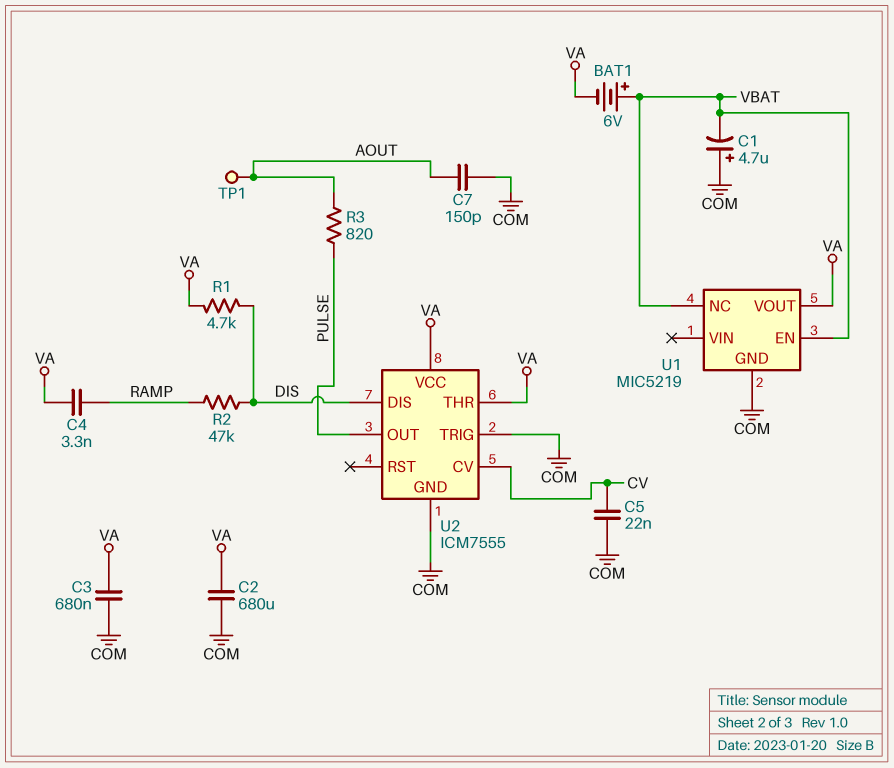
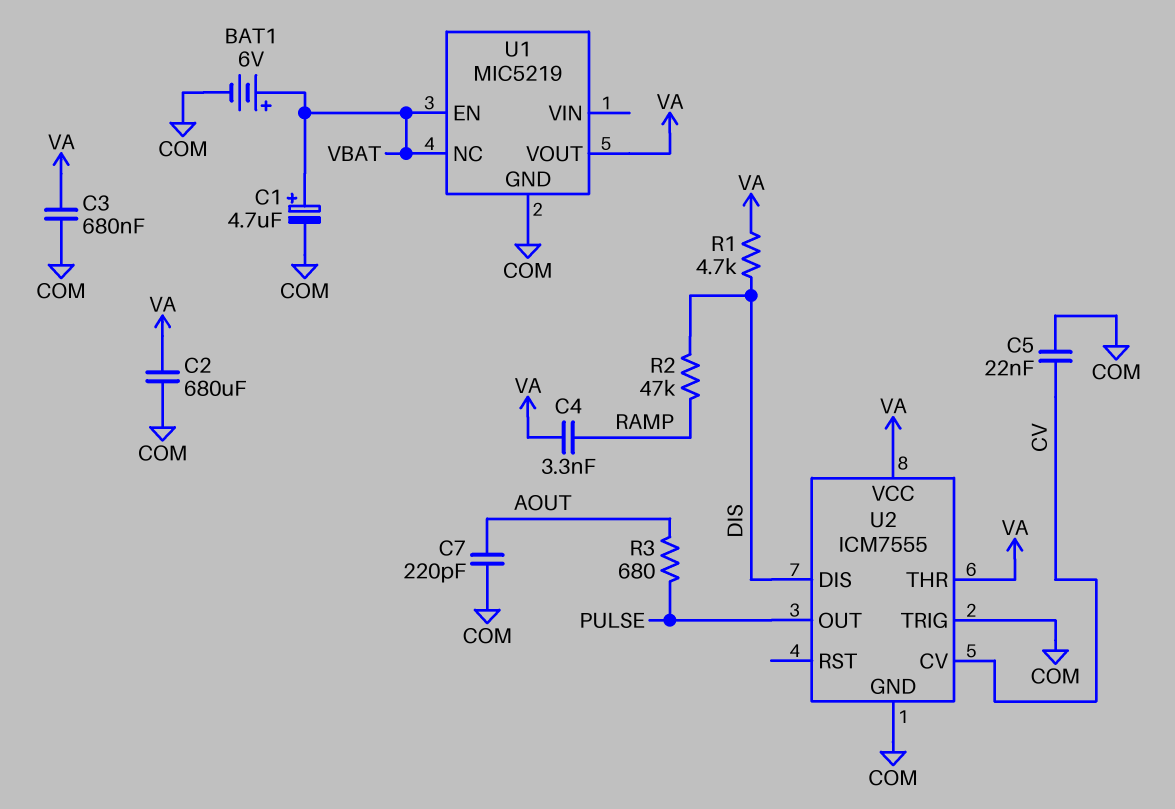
BAT1: 6V (plus VBAT, minus VA) -> 6V (plus VBAT, minus COM)
C1: 4.7uF (plus COM, minus VBAT) -> 4.7uF (plus VBAT, minus COM)
C7: 150pF (AOUT, COM) -> 220pF (AOUT, COM)
R3: 820 (AOUT, PULSE) -> 680 (AOUT, PULSE)
TP1: test point (AOUT) -> none

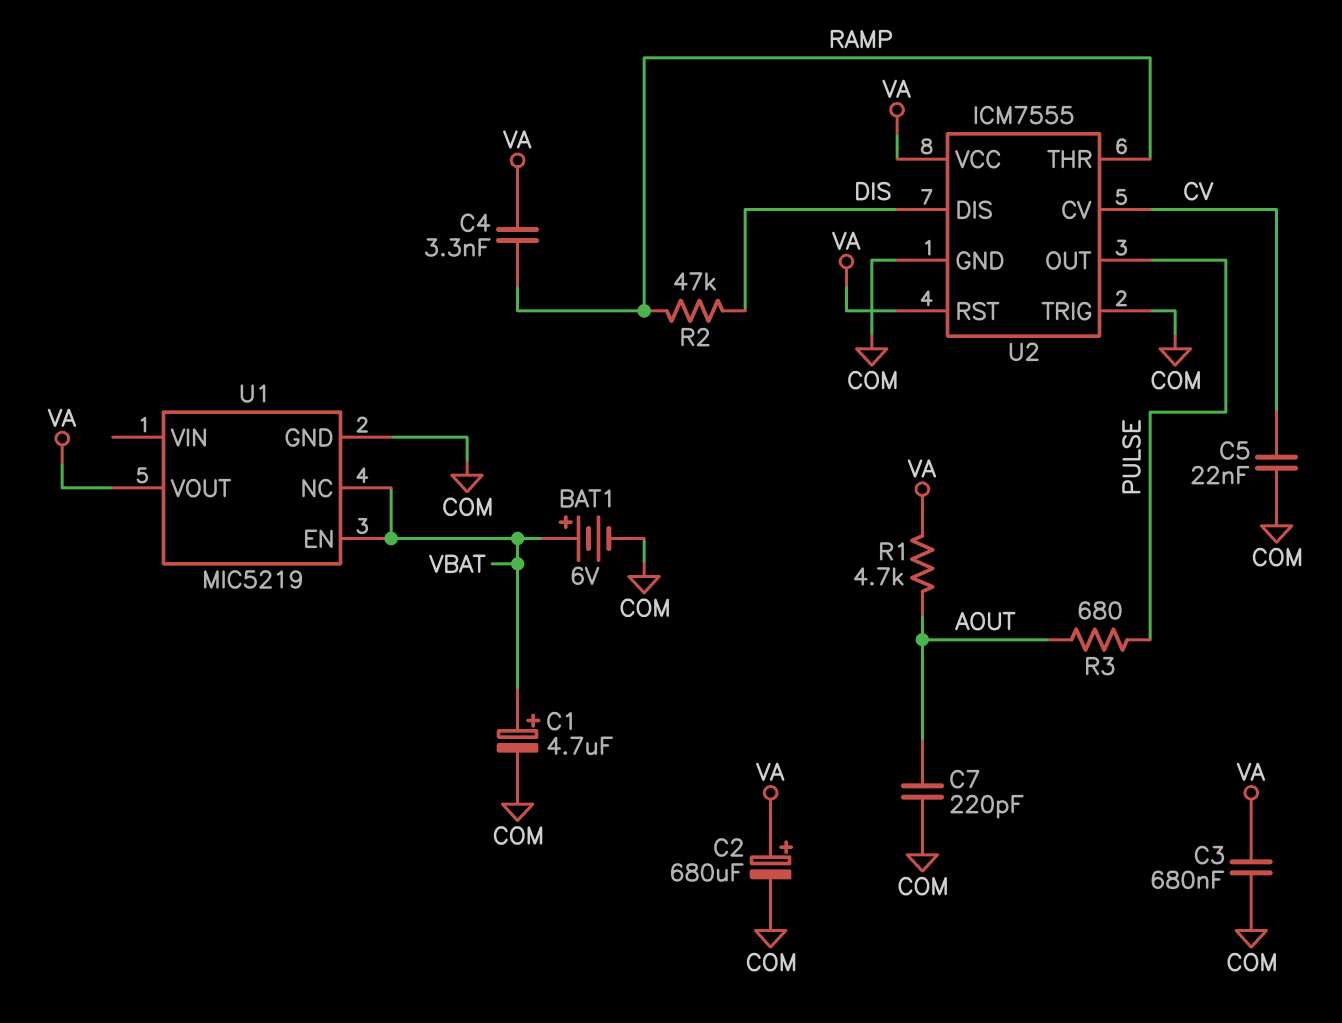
C2: 680uF (COM, VA) -> 680uF (plus VA, minus COM)
R1: 4.7k (DIS, VA) -> 4.7k (AOUT, VA)
U2 pin RST: none -> VA
U2 pin THR: VA -> RAMP

